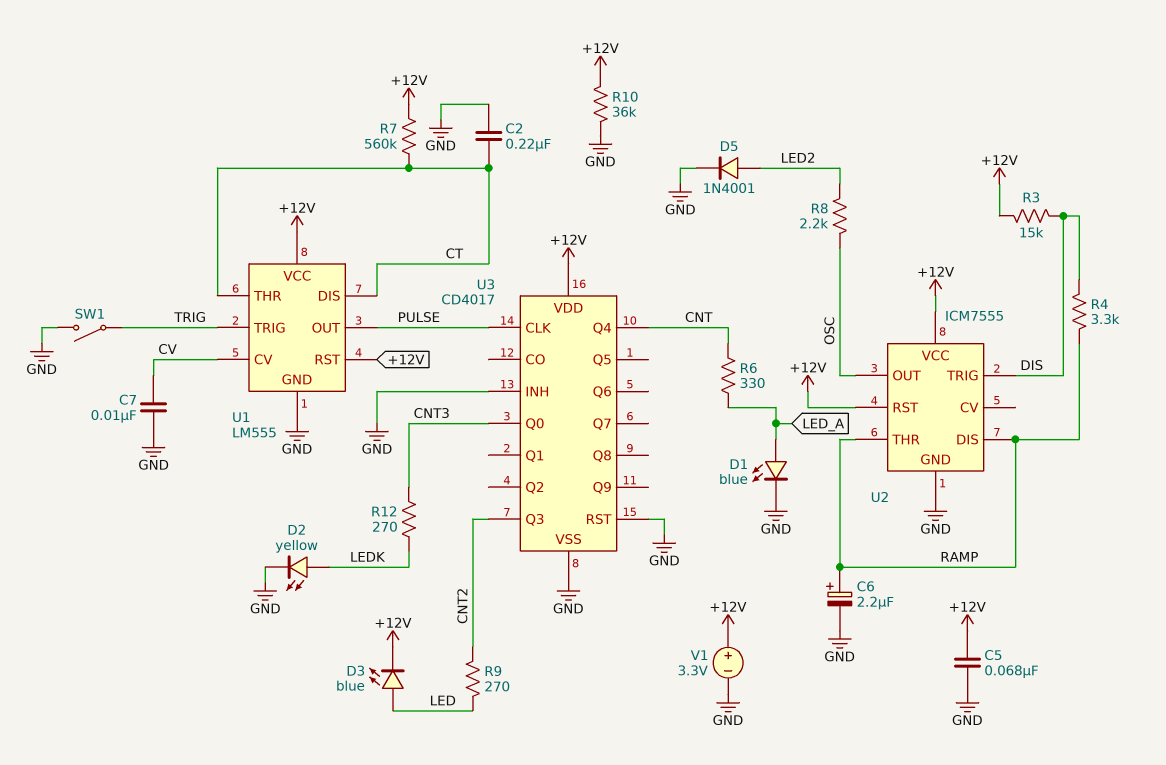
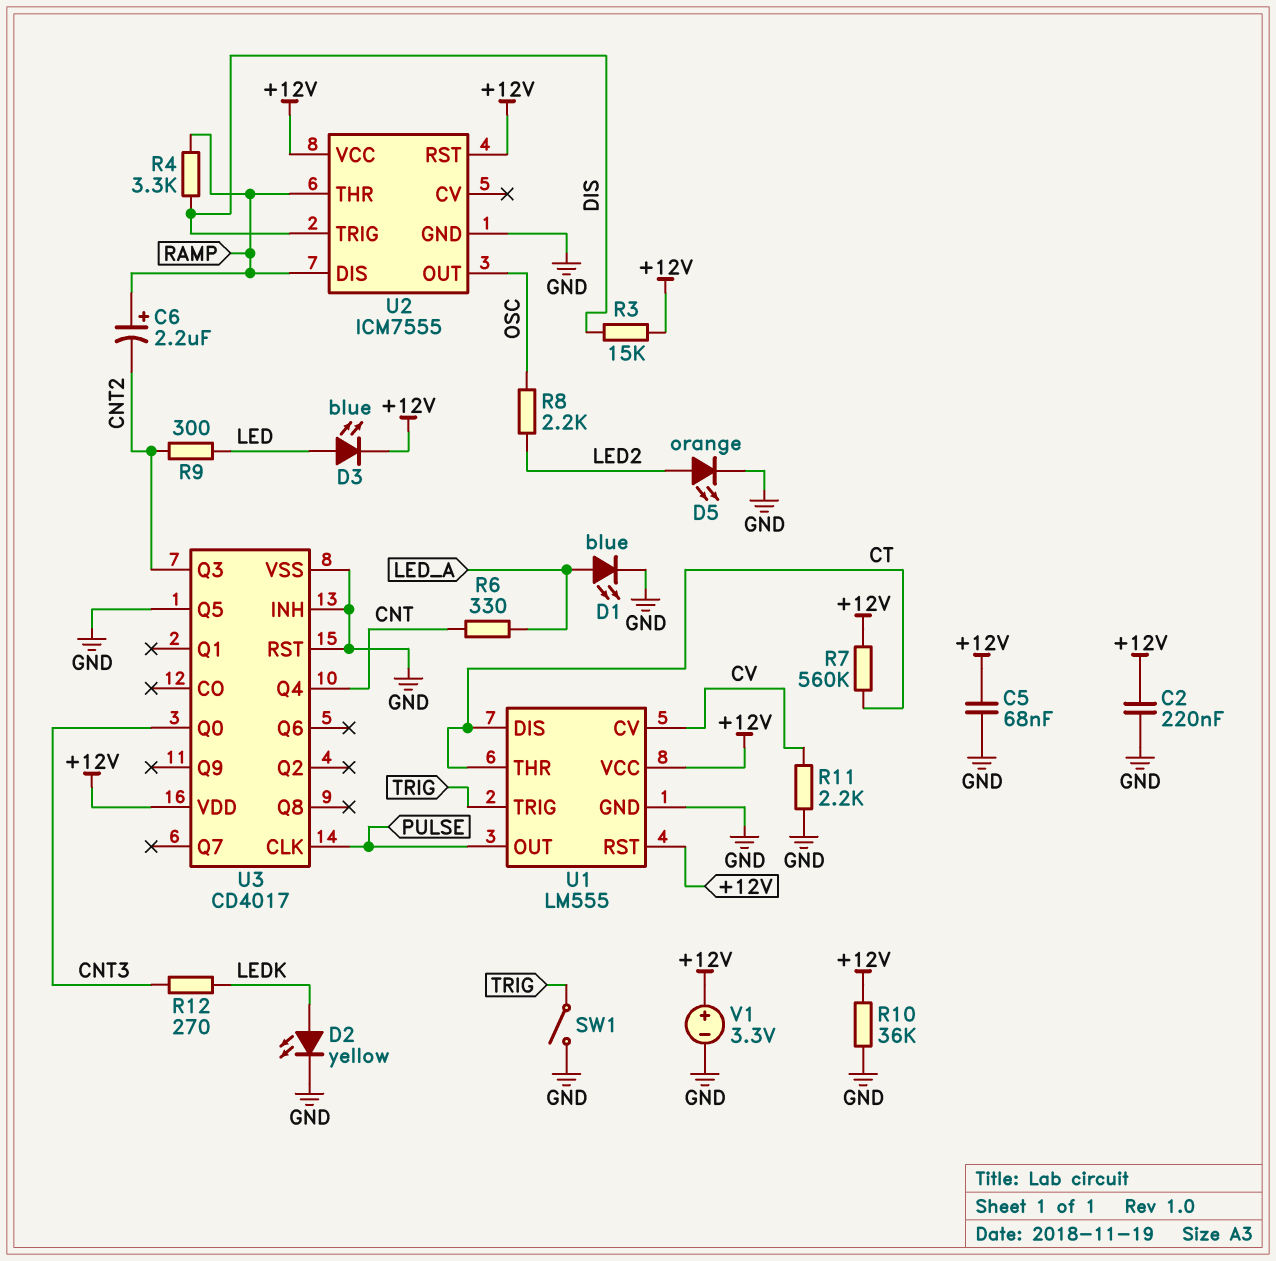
C2: 220nF (CT, GND) -> 220nF (+12V, GND)
C6: 2.2uF (plus RAMP, minus GND) -> 2.2uF (plus RAMP, minus CNT2)
C7: 10nF (CV, GND) -> none
D5: diode 1N4001 (A LED2, K GND) -> LED orange (A LED2, K GND)
R9: 270 (CNT2, LED) -> 300 (CNT2, LED)
R11: none -> 2.2k (CV, GND)
U3 pin Q5: none -> GND

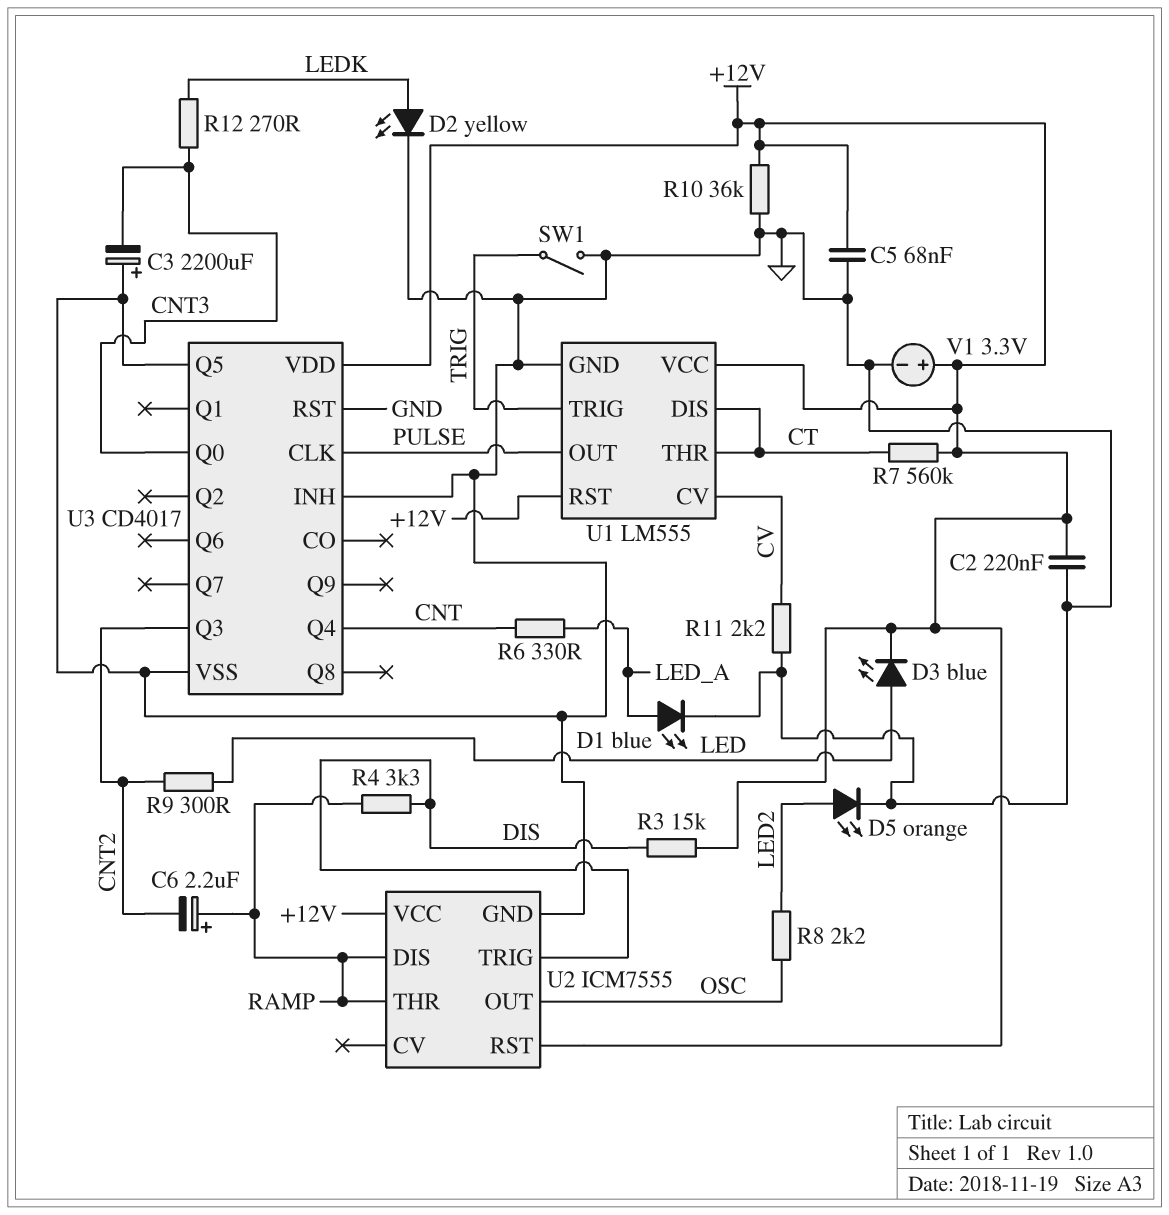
C3: none -> 2200uF (plus GND, minus CNT3)

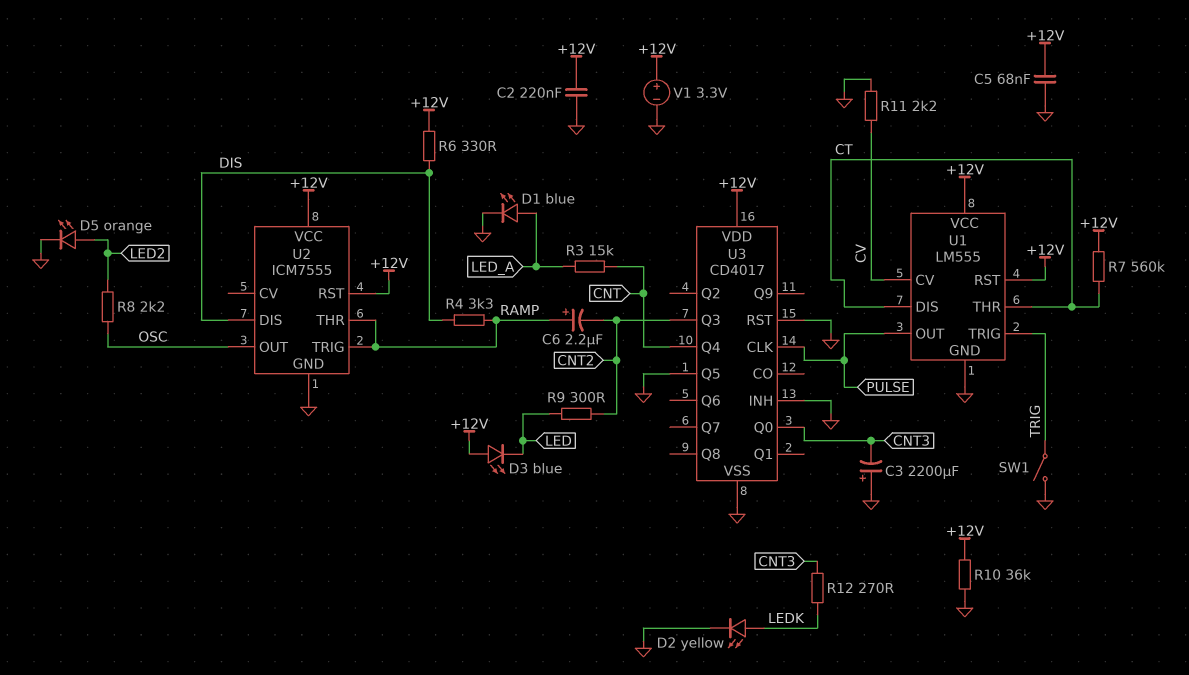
D3: LED blue (A LED, K +12V) -> LED blue (A +12V, K LED)
R3: 15k (+12V, DIS) -> 15k (CNT, LED_A)
R6: 330 (CNT, LED_A) -> 330 (+12V, DIS)
U2 pin DIS: RAMP -> DIS
U2 pin TRIG: DIS -> RAMP

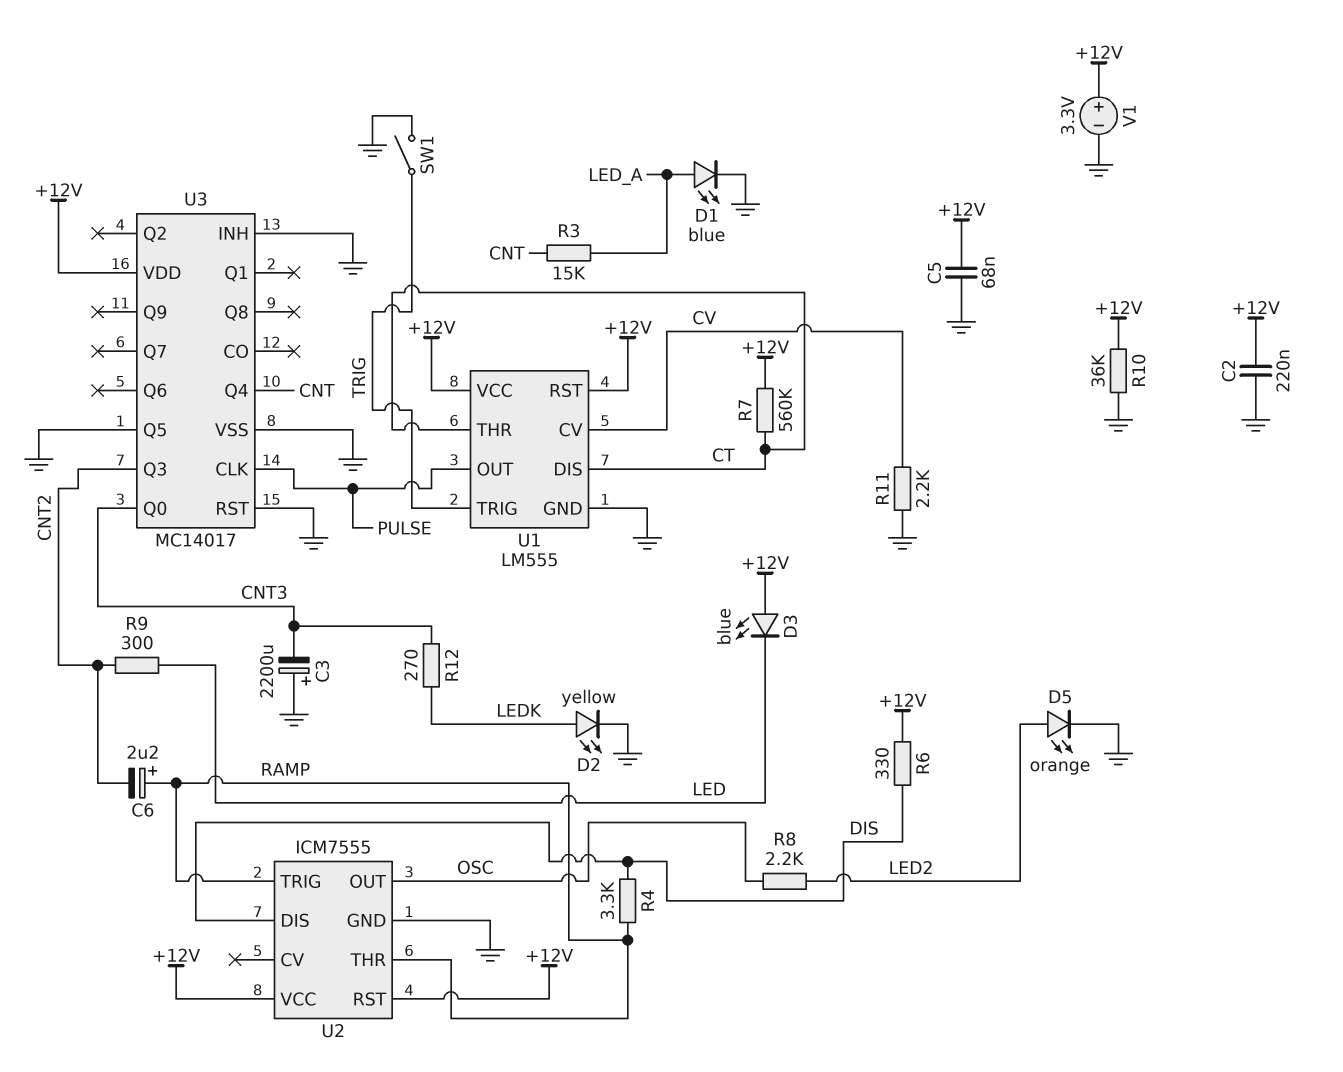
U3: CD4017 -> MC14017

